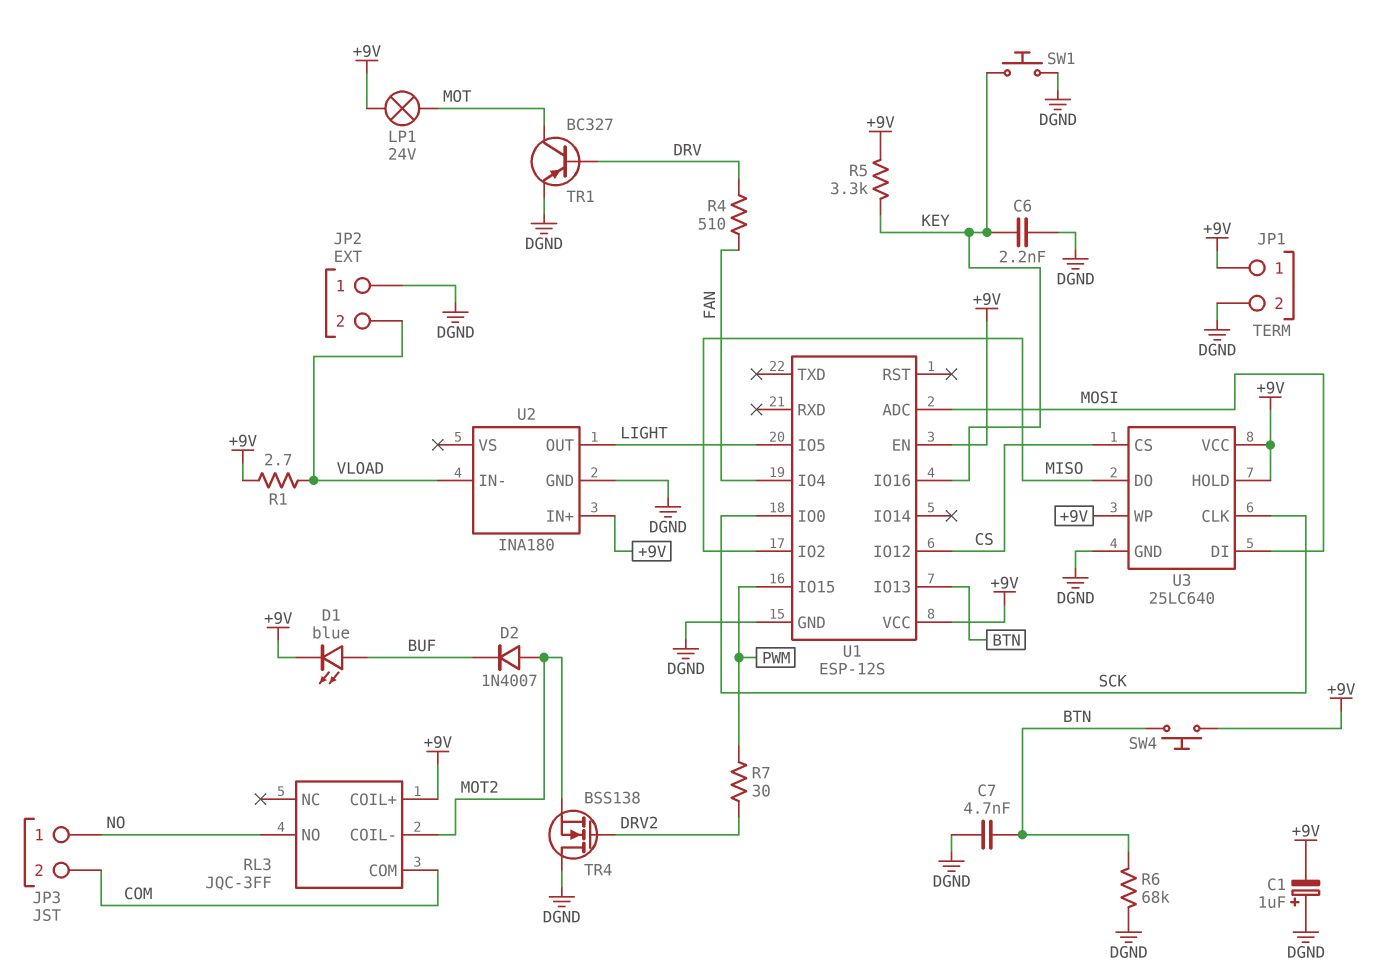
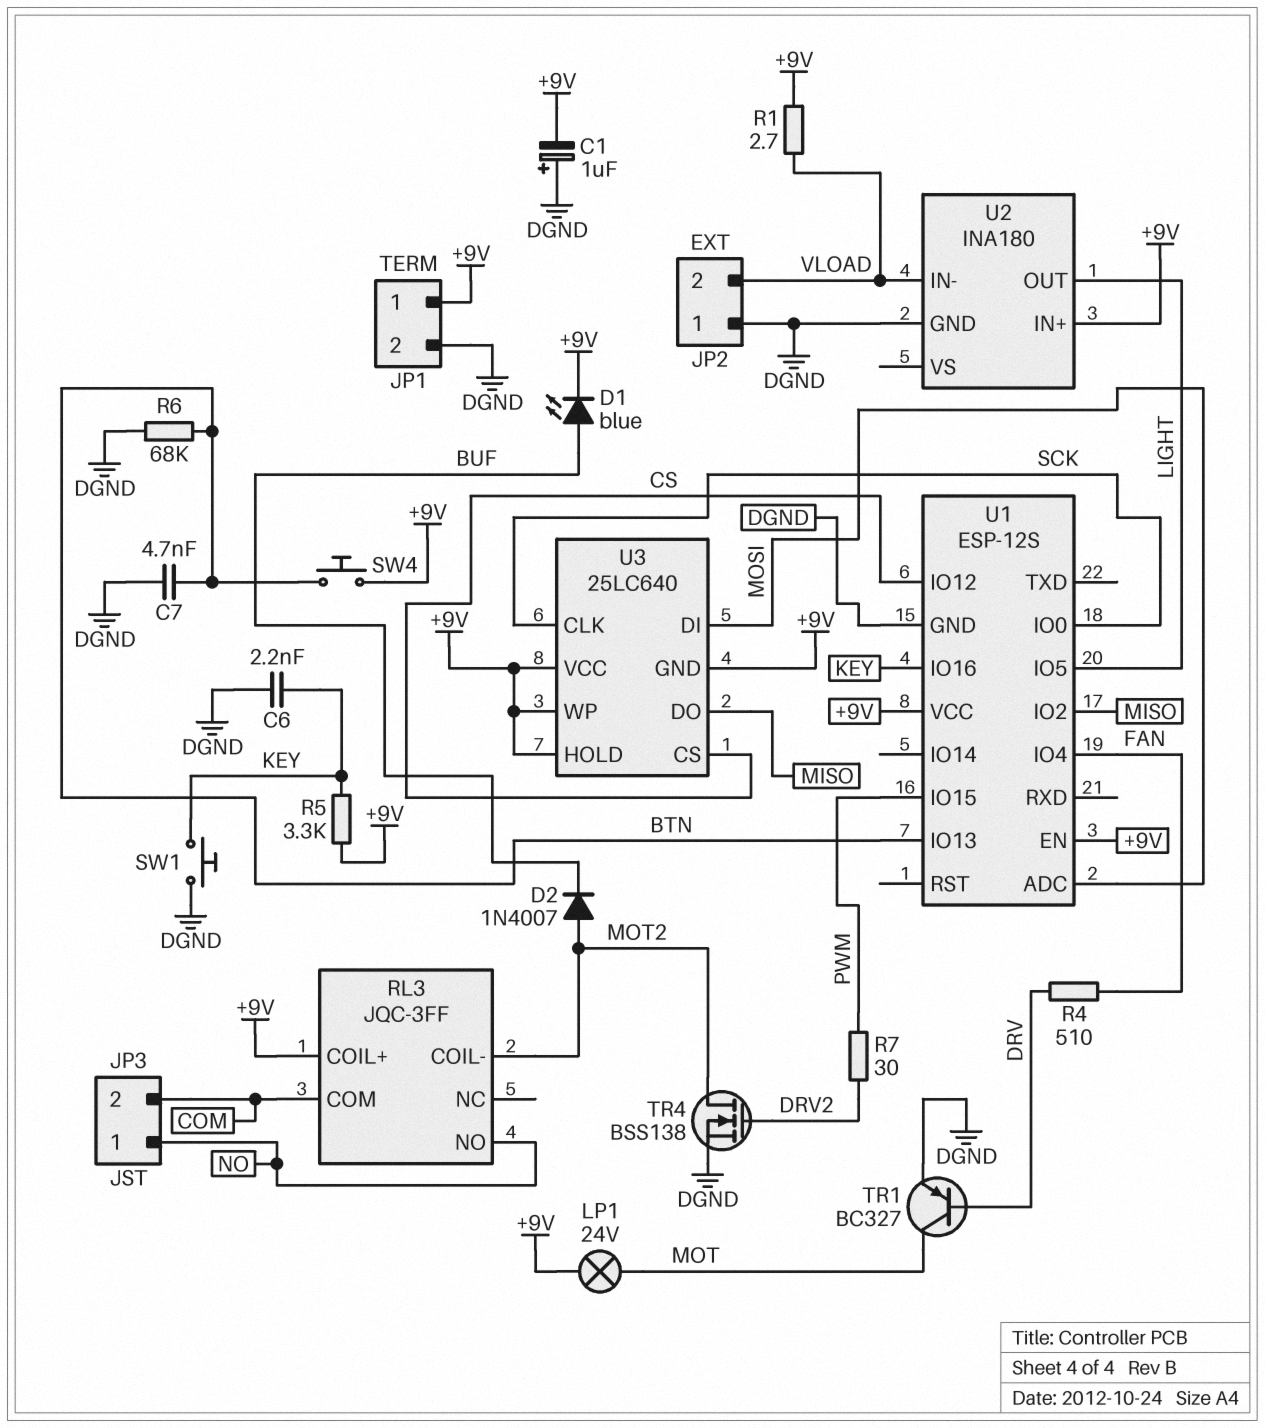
TR4: NMOS BSS138 (G DRV2, D DGND, S MOT2) -> NMOS BSS138 (G DRV2, D MOT2, S DGND)
U3 pin GND: DGND -> +9V

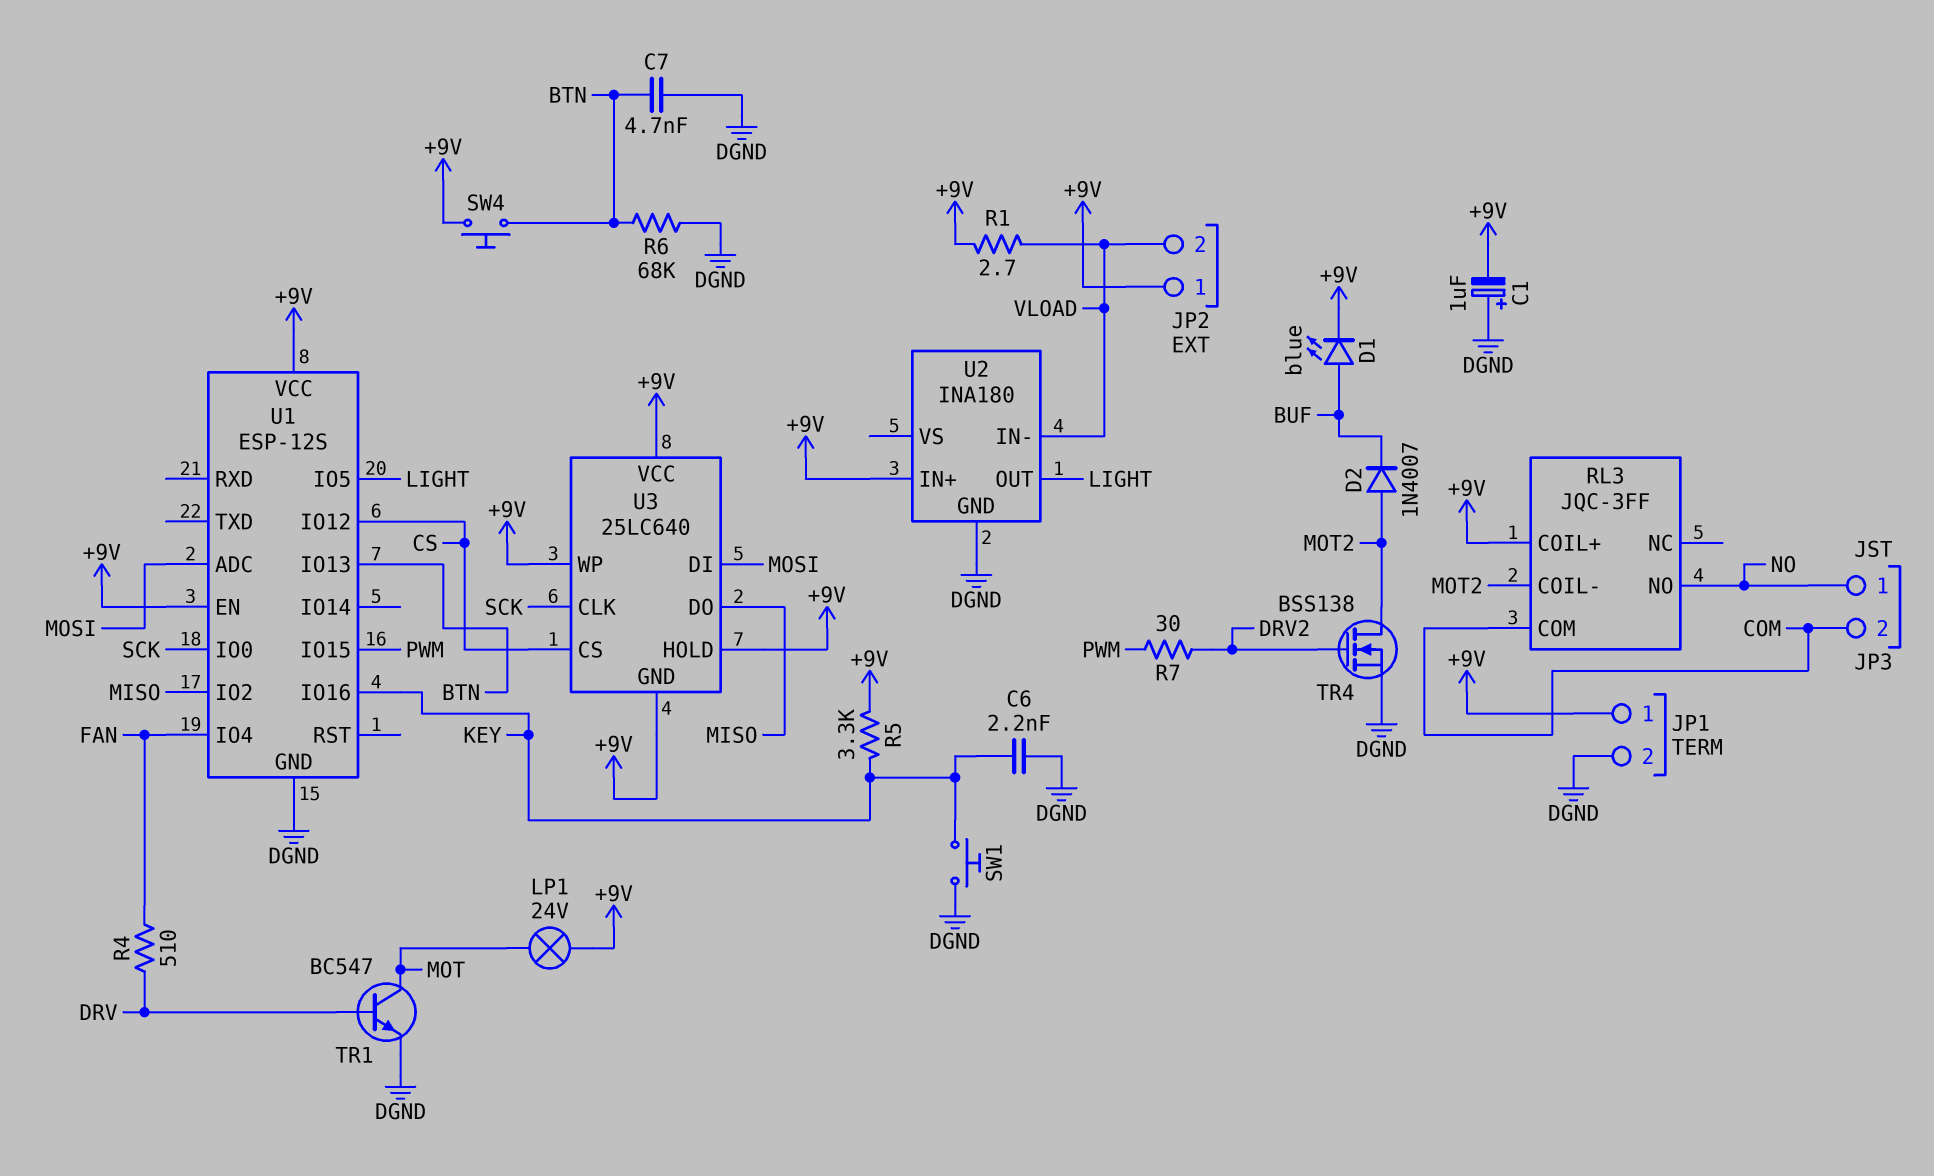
JP2 pin 1: DGND -> +9V
TR1: PNP BC327 (B DRV, C MOT, E DGND) -> NPN BC547 (B DRV, C MOT, E DGND)

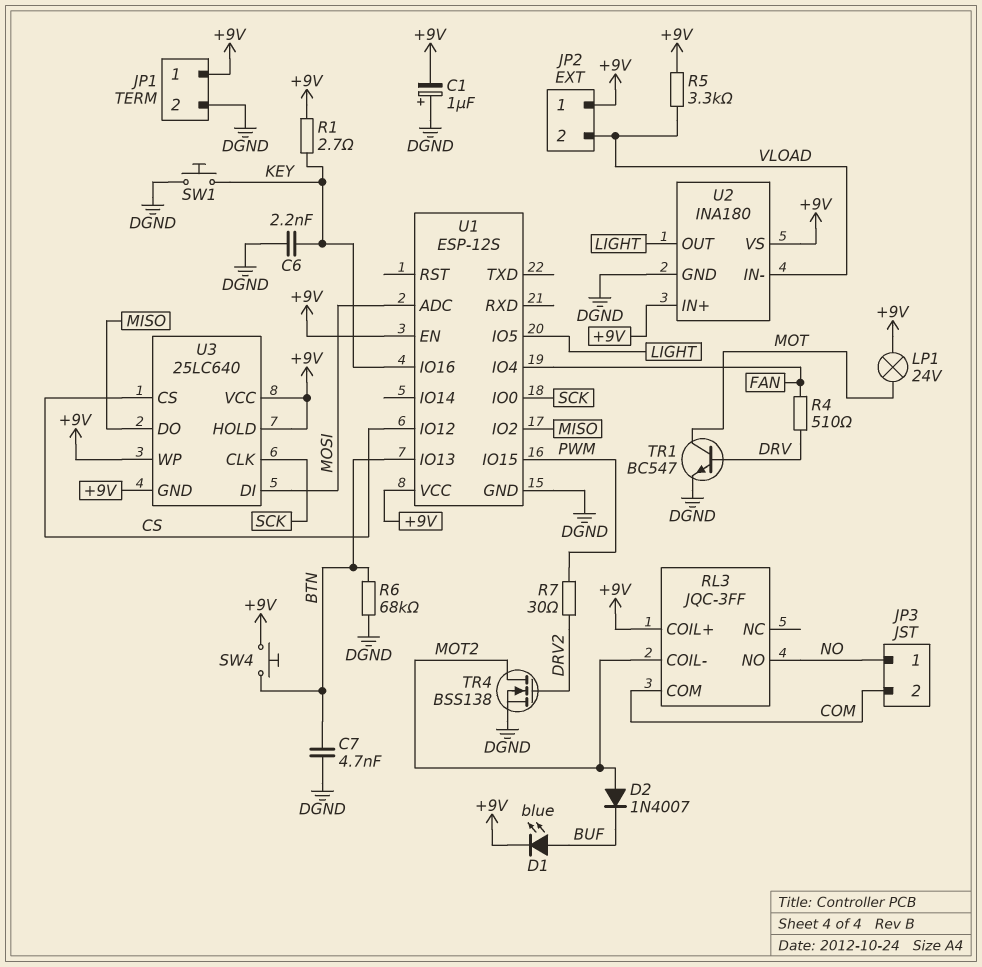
R1: 2.7 (+9V, VLOAD) -> 2.7 (+9V, KEY)
R5: 3.3k (+9V, KEY) -> 3.3k (+9V, VLOAD)
U2 pin VS: none -> +9V

